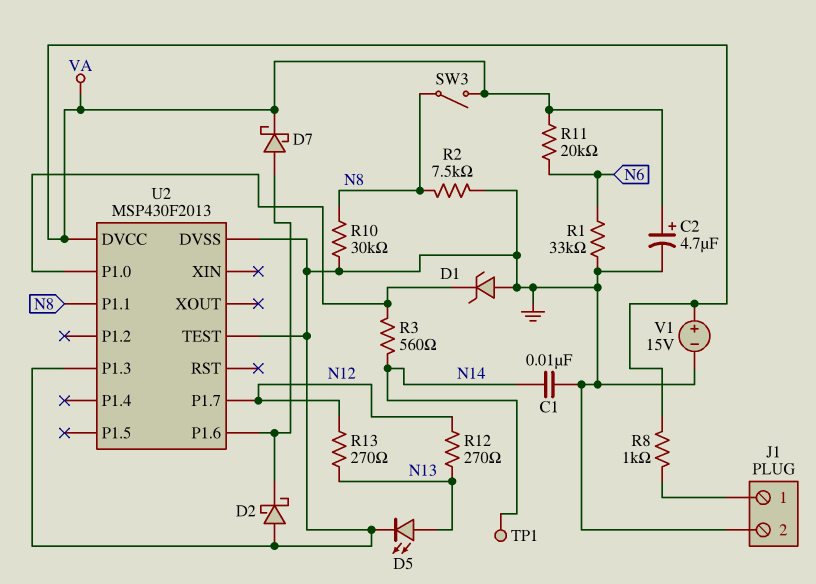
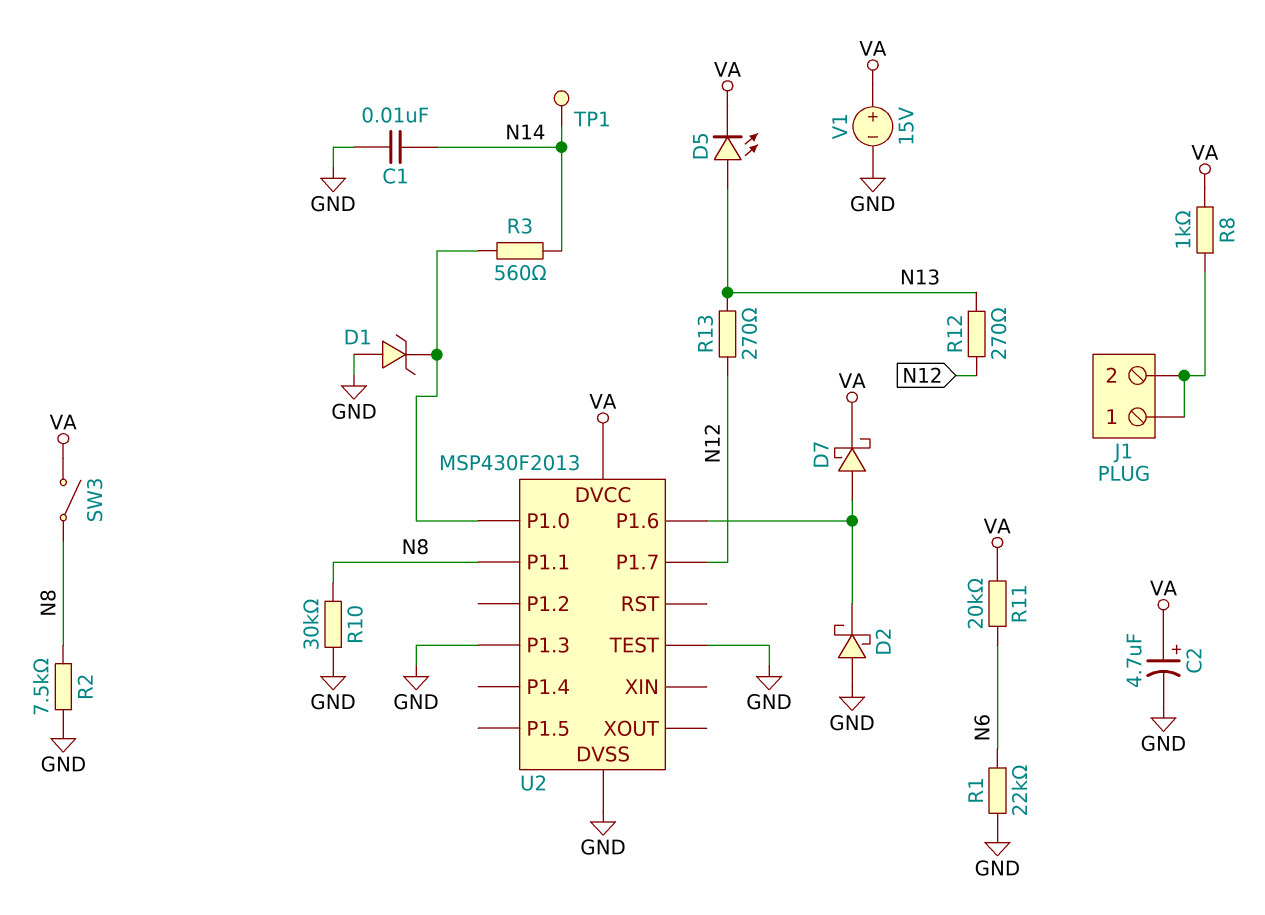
D5: LED (A N13, K GND) -> LED (A N13, K VA)
J1 pin 2: GND -> J1/1
R1: 33k (GND, N6) -> 22k (GND, N6)

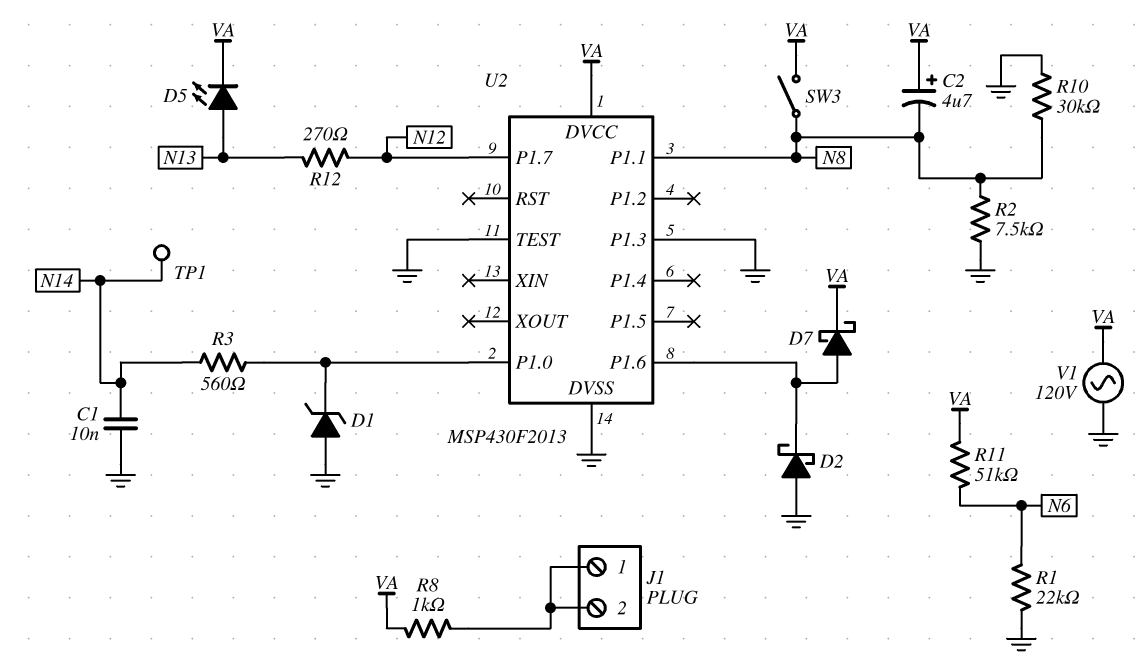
C2: 4.7uF (plus VA, minus GND) -> 4.7uF (plus VA, minus N8)
R11: 20k (N6, VA) -> 51k (N6, VA)
R13: 270 (N12, N13) -> none
V1: 15V (plus VA, minus GND) -> AC 120V (GND, VA)

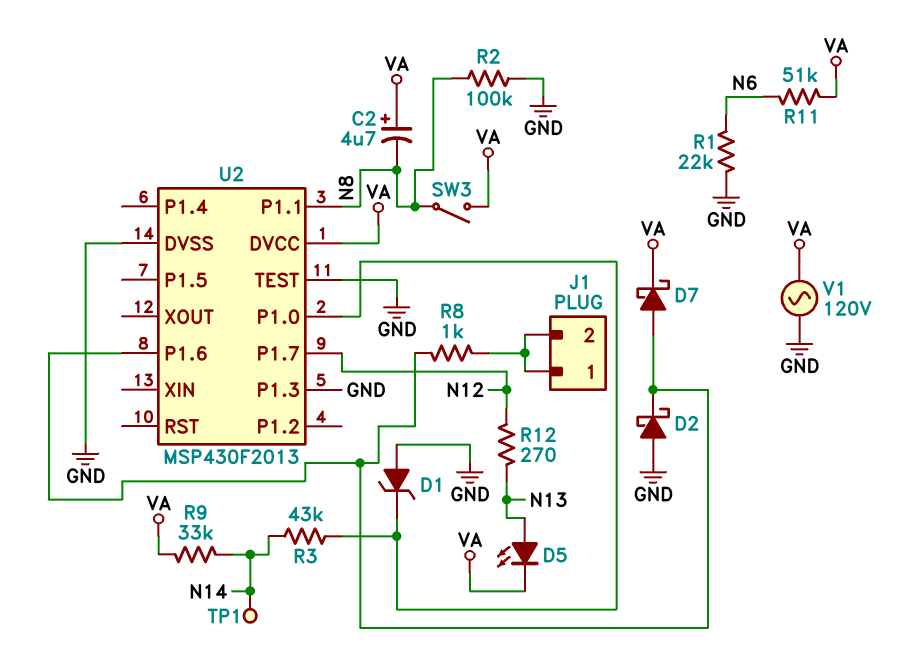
C1: 10nF (GND, N14) -> none
R2: 7.5k (GND, N8) -> 100k (GND, N8)
R3: 560 (N14, U2/P1.0) -> 43k (N14, U2/P1.0)
R8: 1k (J1/1, VA) -> 1k (J1/1, U2/P1.6)
R9: none -> 33k (N14, VA)
R10: 30k (GND, N8) -> none

